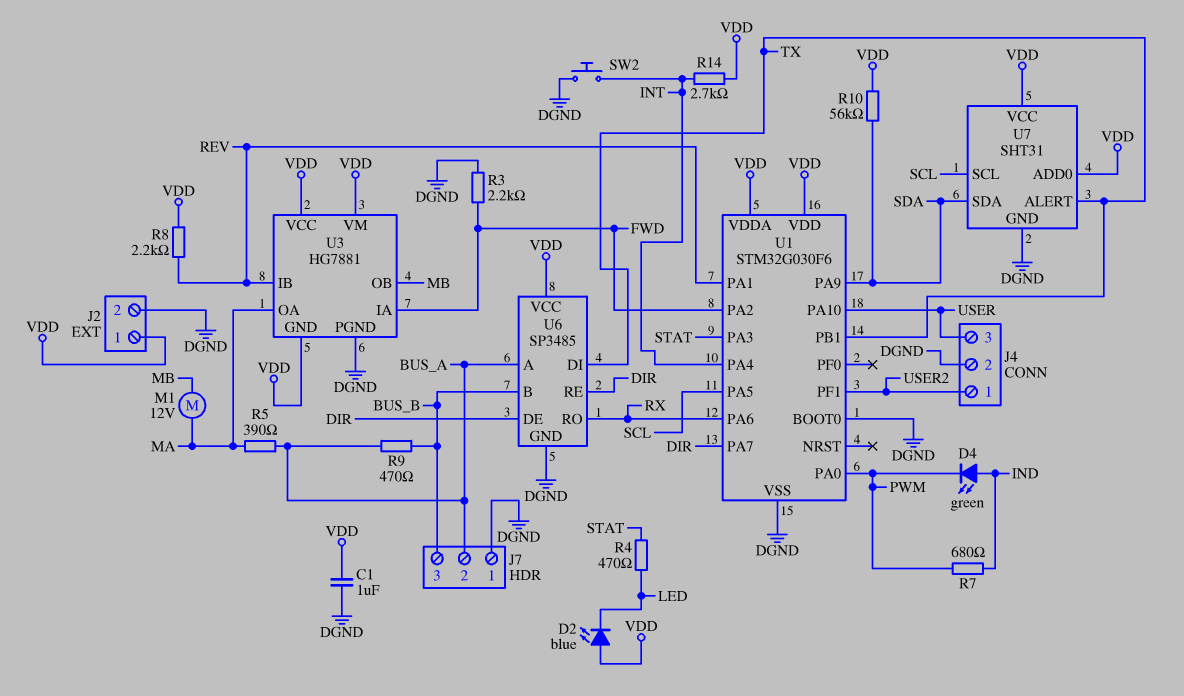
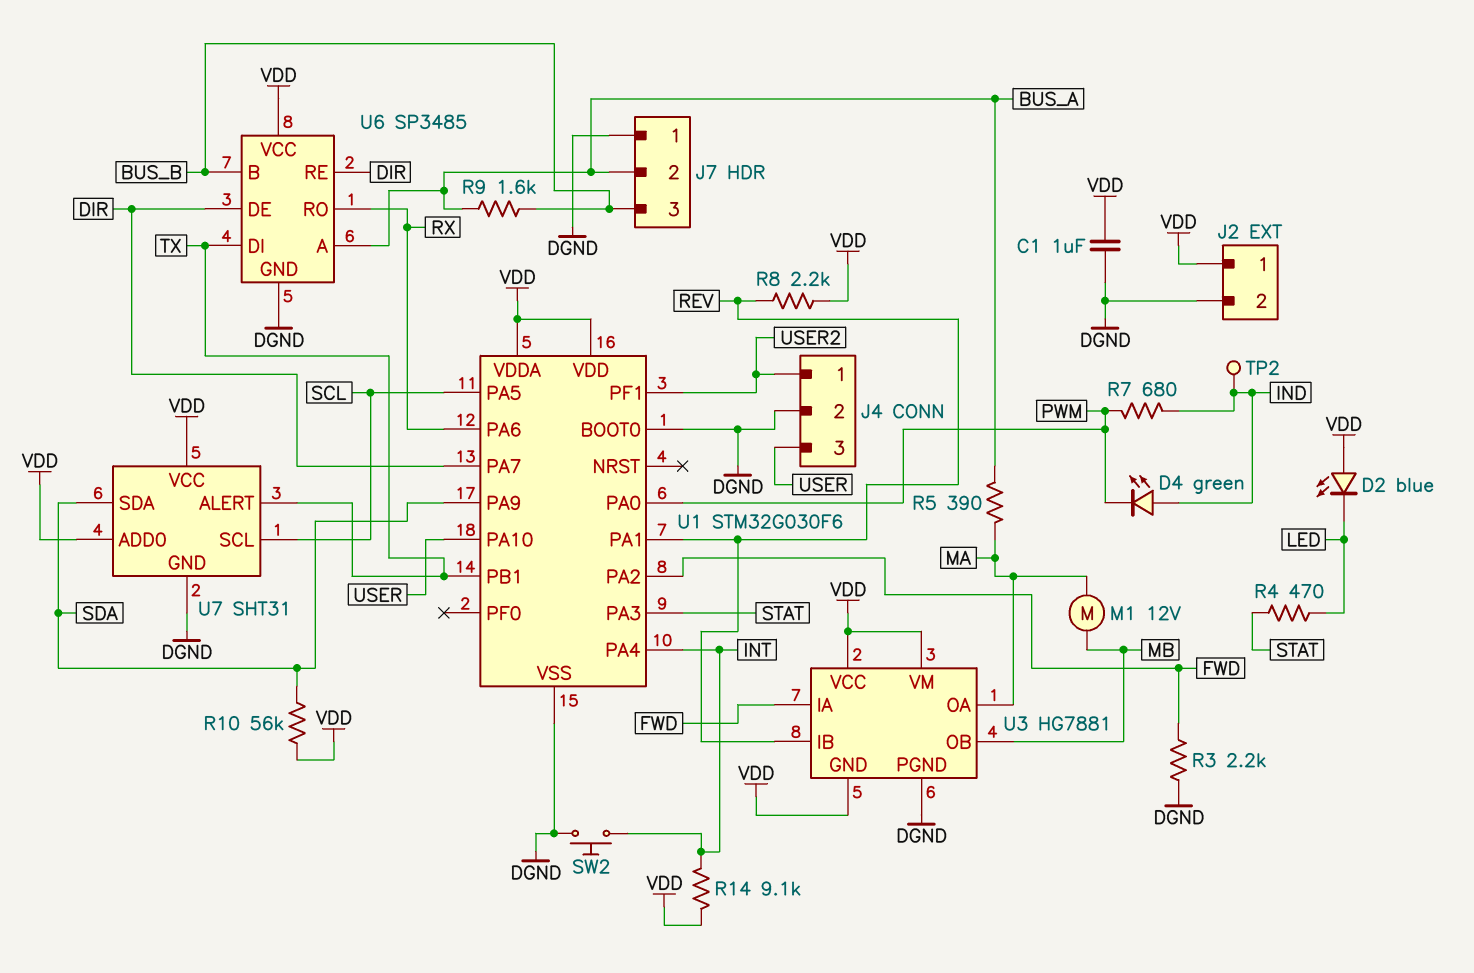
R9: 470 (BUS_A, BUS_B) -> 1.6k (BUS_A, BUS_B)
R14: 2.7k (INT, VDD) -> 9.1k (INT, VDD)
TP2: none -> test point (IND)

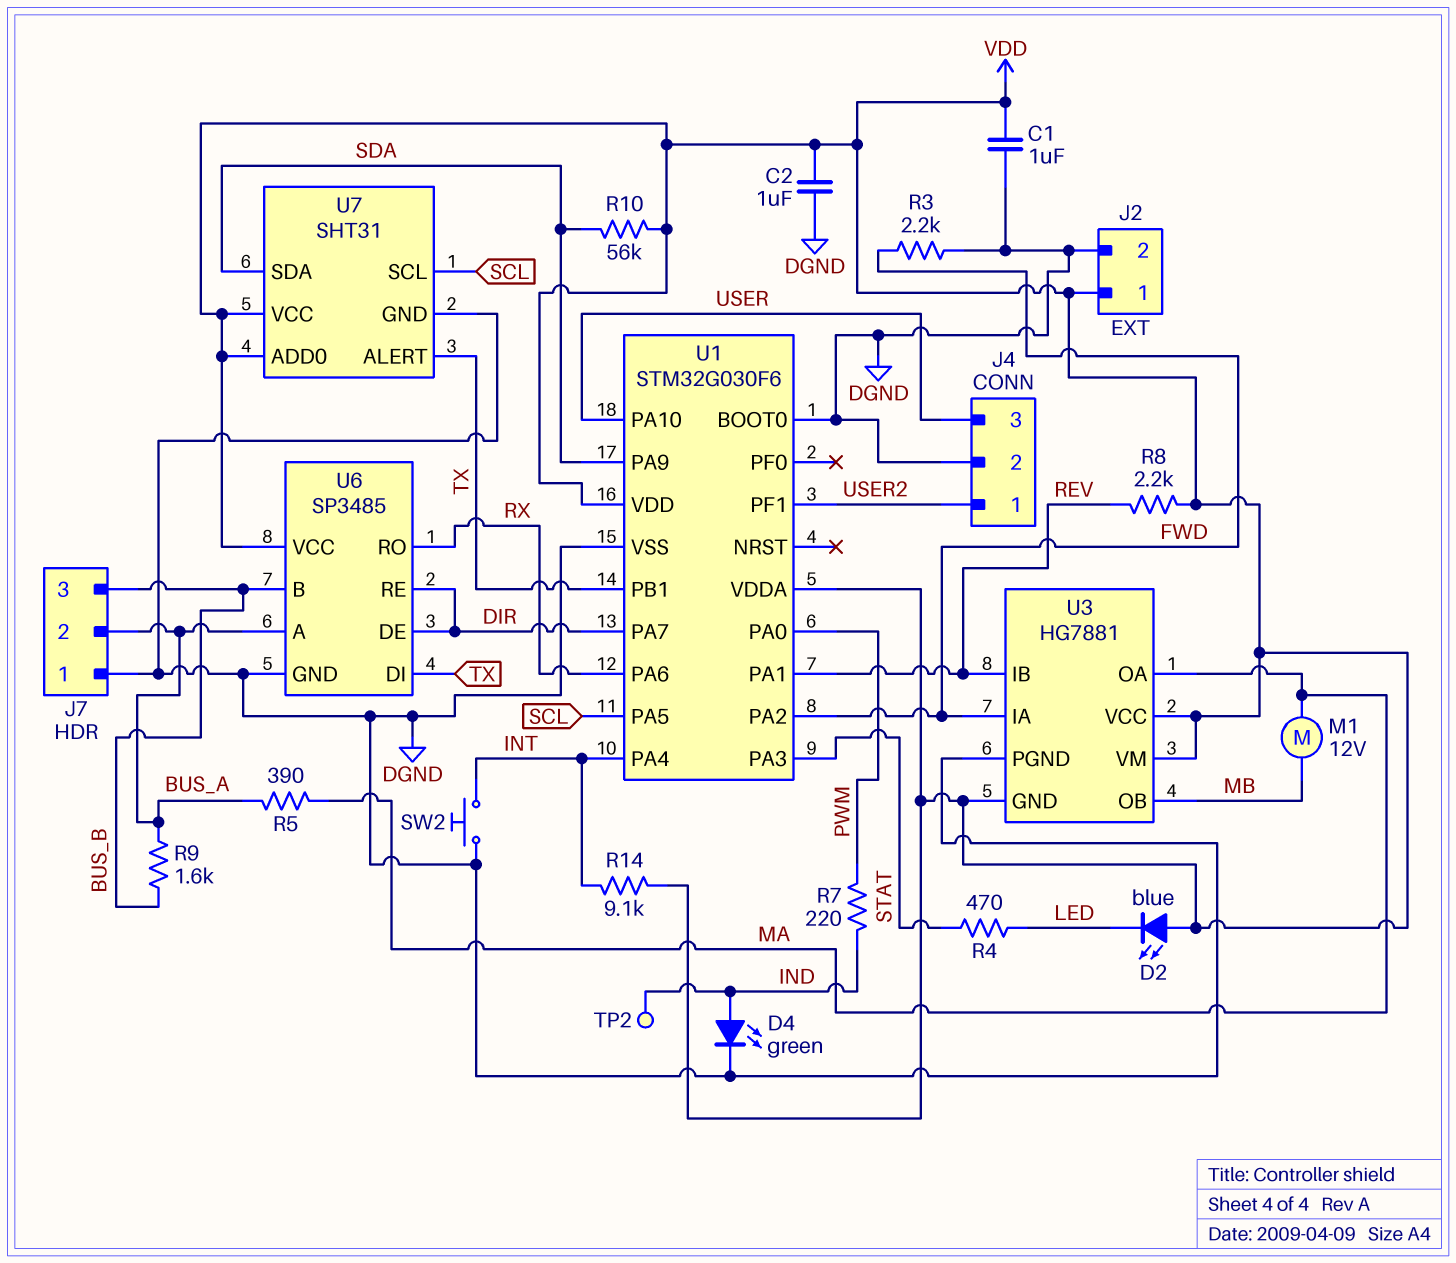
C2: none -> 1uF (DGND, VDD)
D4: LED green (A IND, K PWM) -> LED green (A IND, K DGND)
R7: 680 (IND, PWM) -> 220 (IND, PWM)

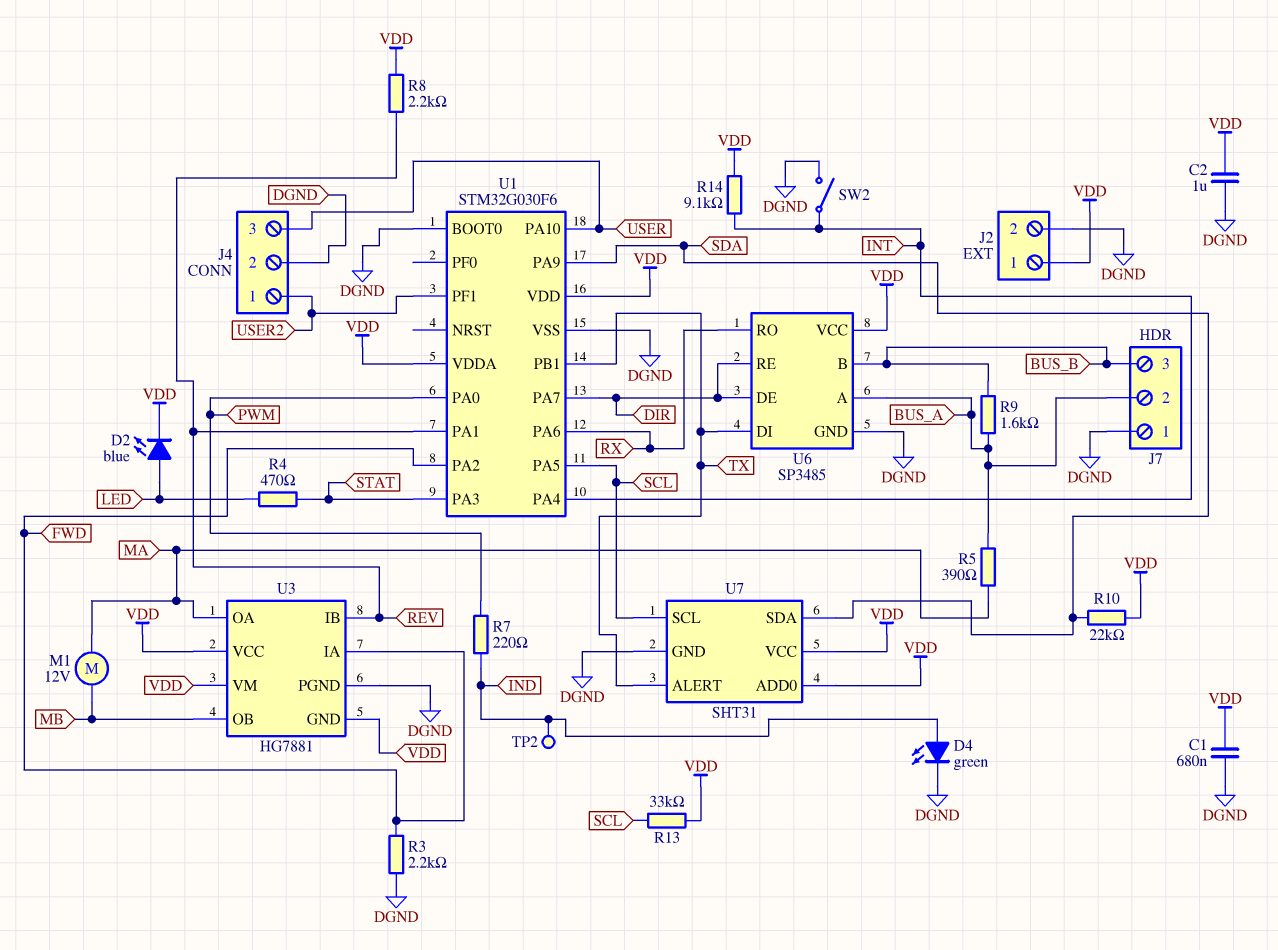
C1: 1uF (DGND, VDD) -> 680nF (DGND, VDD)
D2: LED blue (A VDD, K LED) -> LED blue (A LED, K VDD)
R10: 56k (SDA, VDD) -> 22k (SDA, VDD)
R13: none -> 33k (SCL, VDD)
SW2: button (DGND, INT) -> switch (DGND, INT)

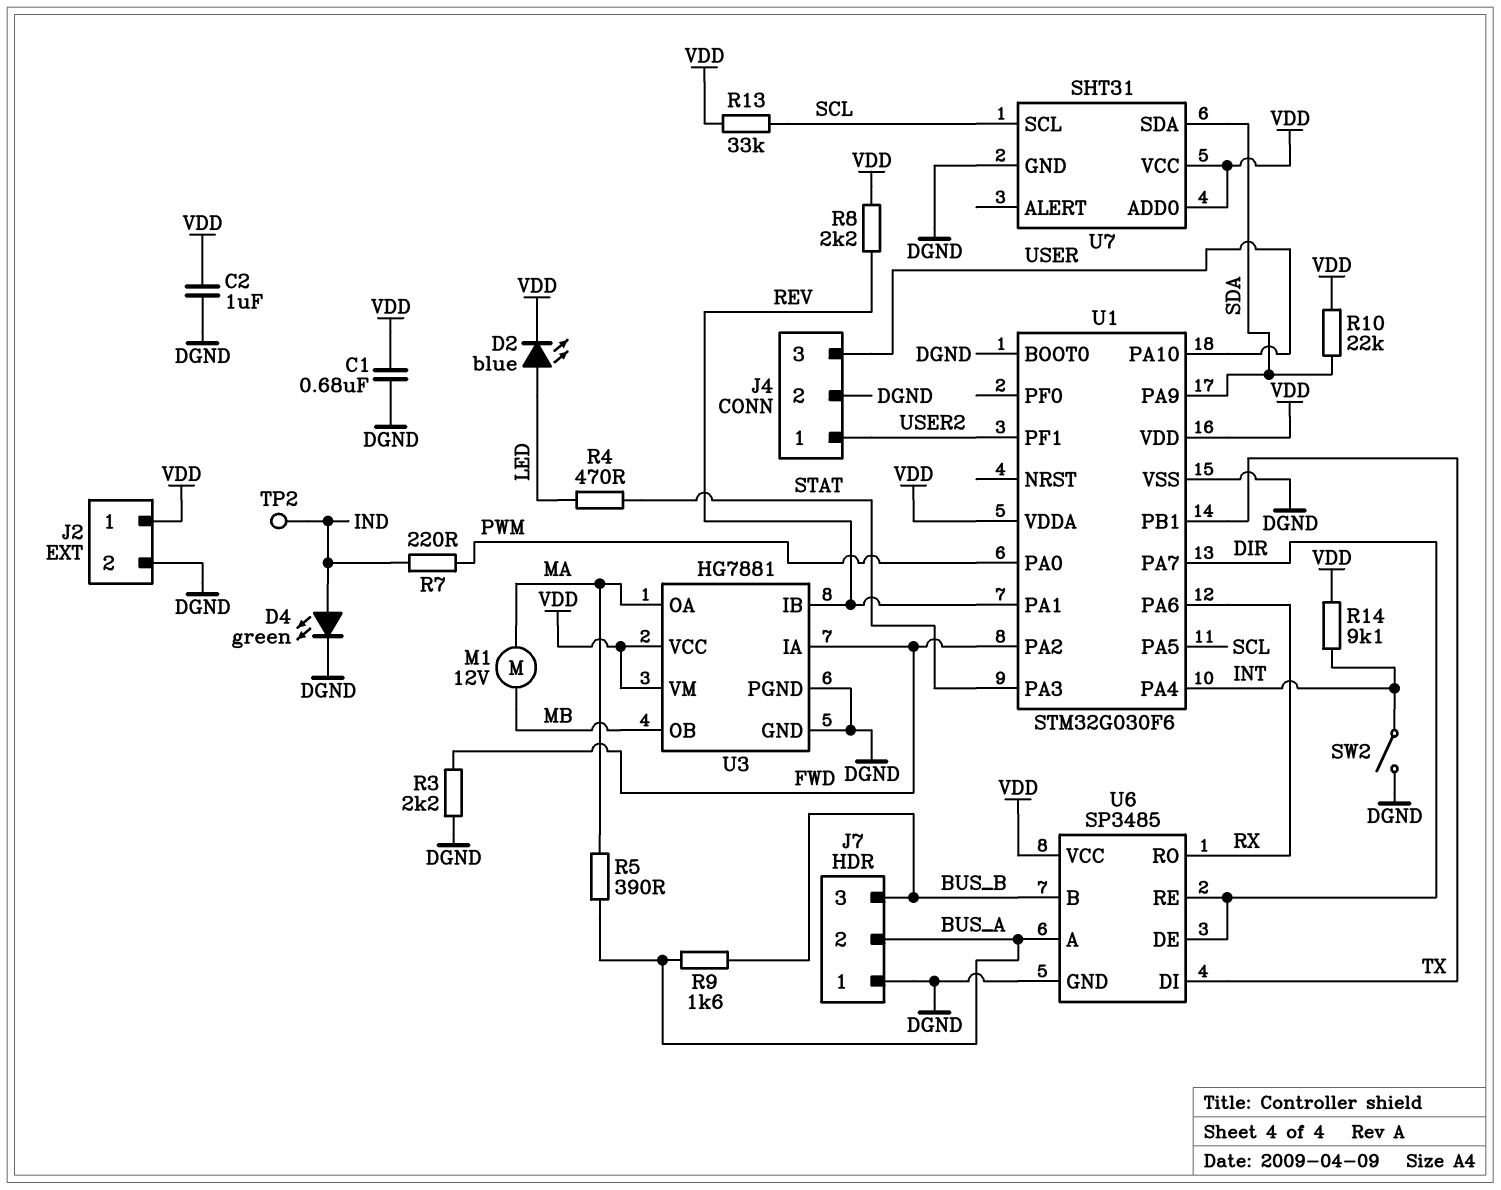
U3 pin GND: VDD -> DGND
U7 pin ALERT: TX -> none

